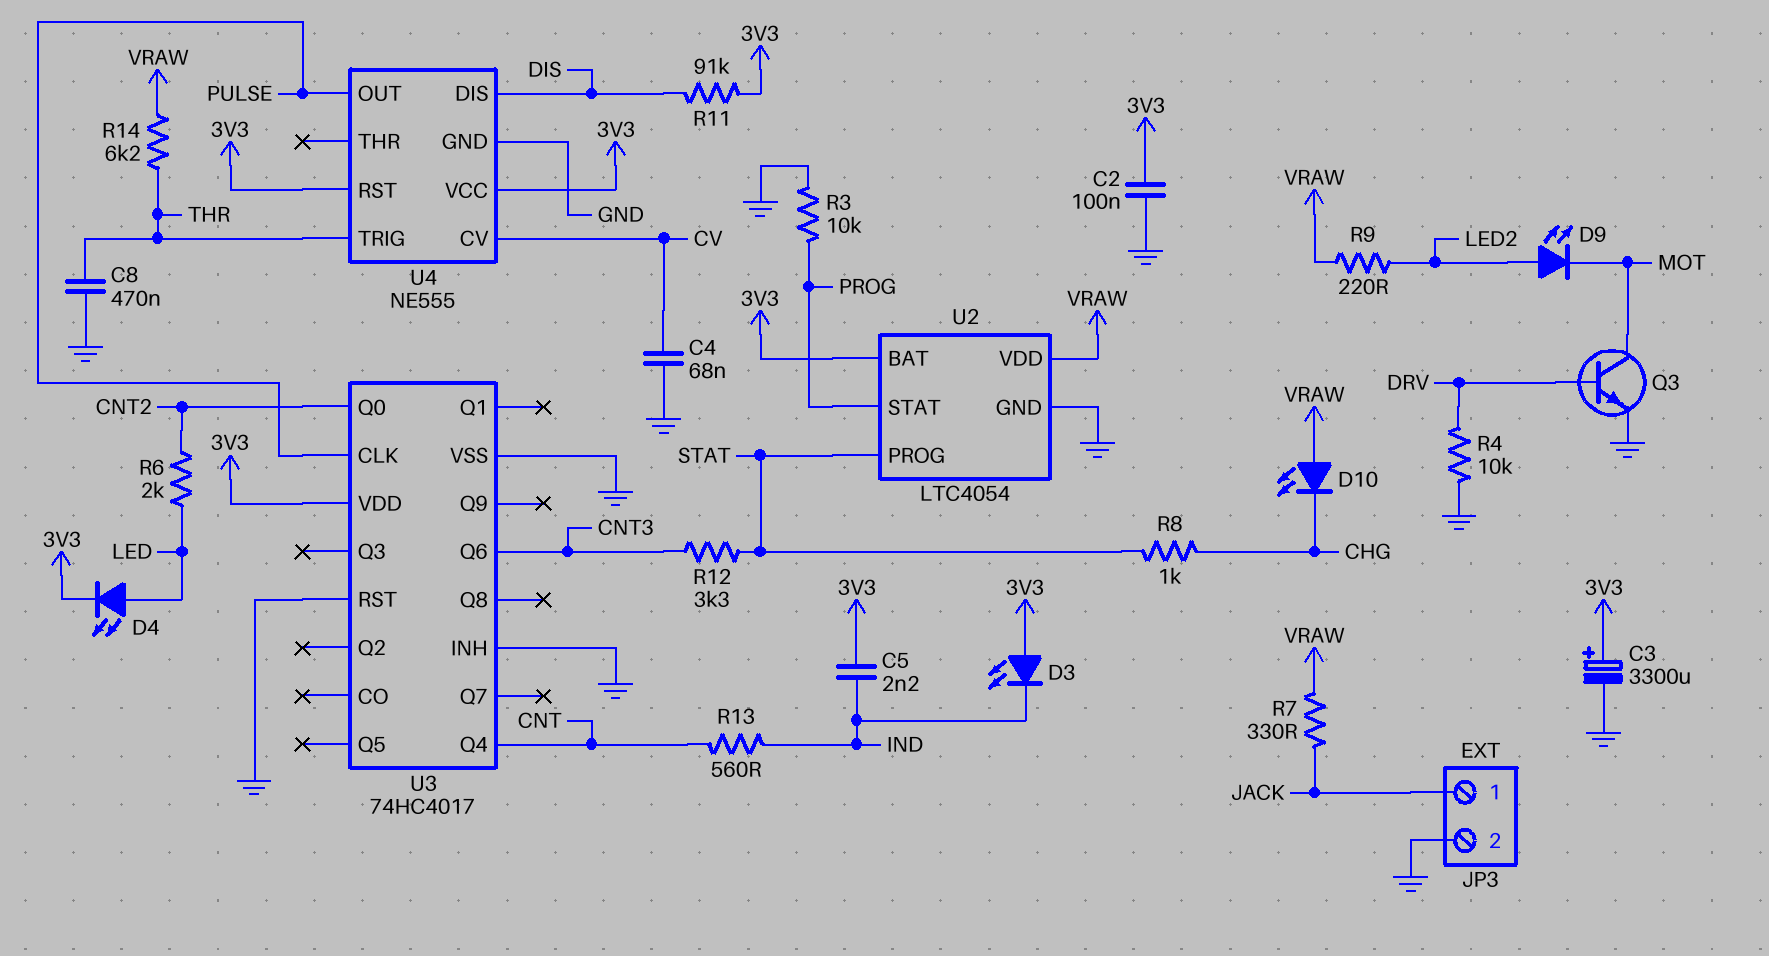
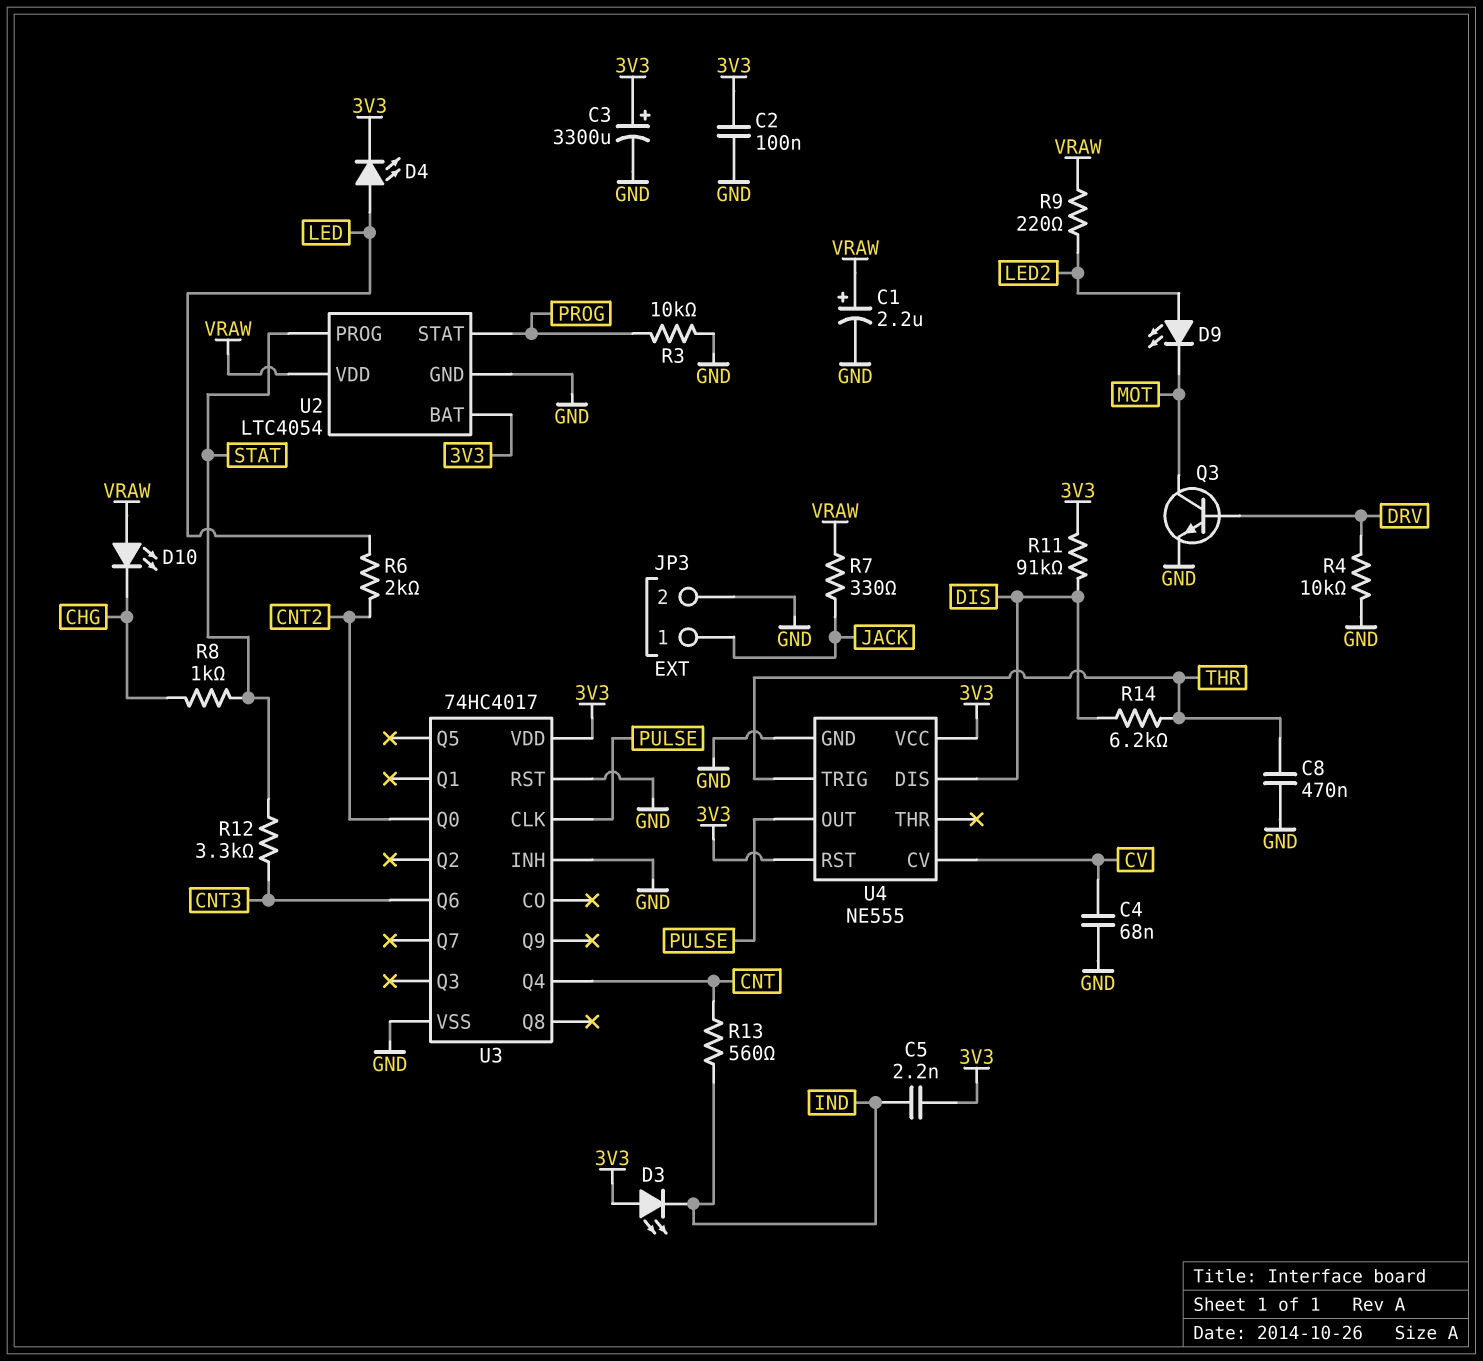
C1: none -> 2.2uF (plus VRAW, minus GND)
R14: 6.2k (THR, VRAW) -> 6.2k (DIS, THR)

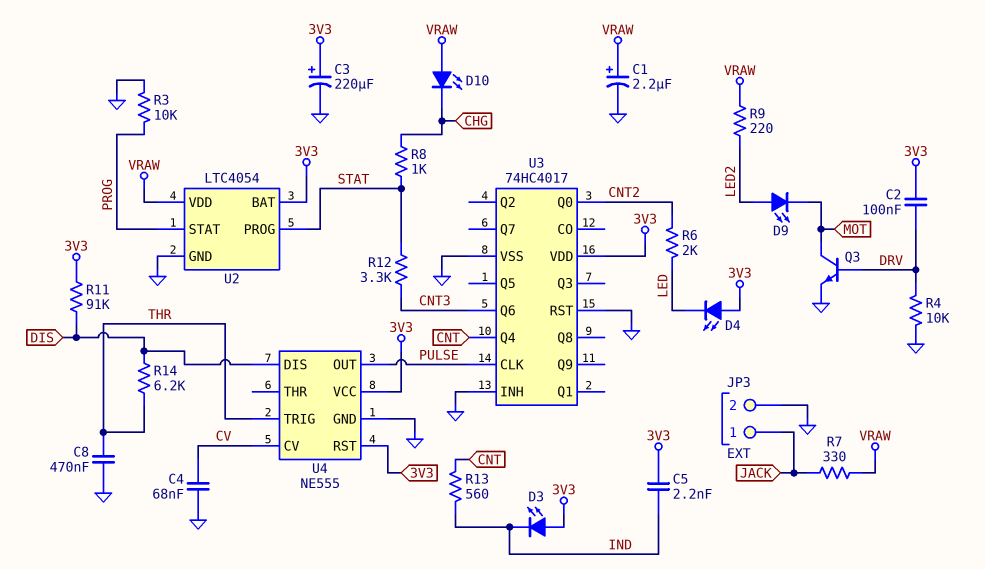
C2: 100nF (3V3, GND) -> 100nF (3V3, DRV)
C3: 3300uF (plus 3V3, minus GND) -> 220uF (plus 3V3, minus GND)
D4: LED (A LED, K 3V3) -> LED (A 3V3, K LED)

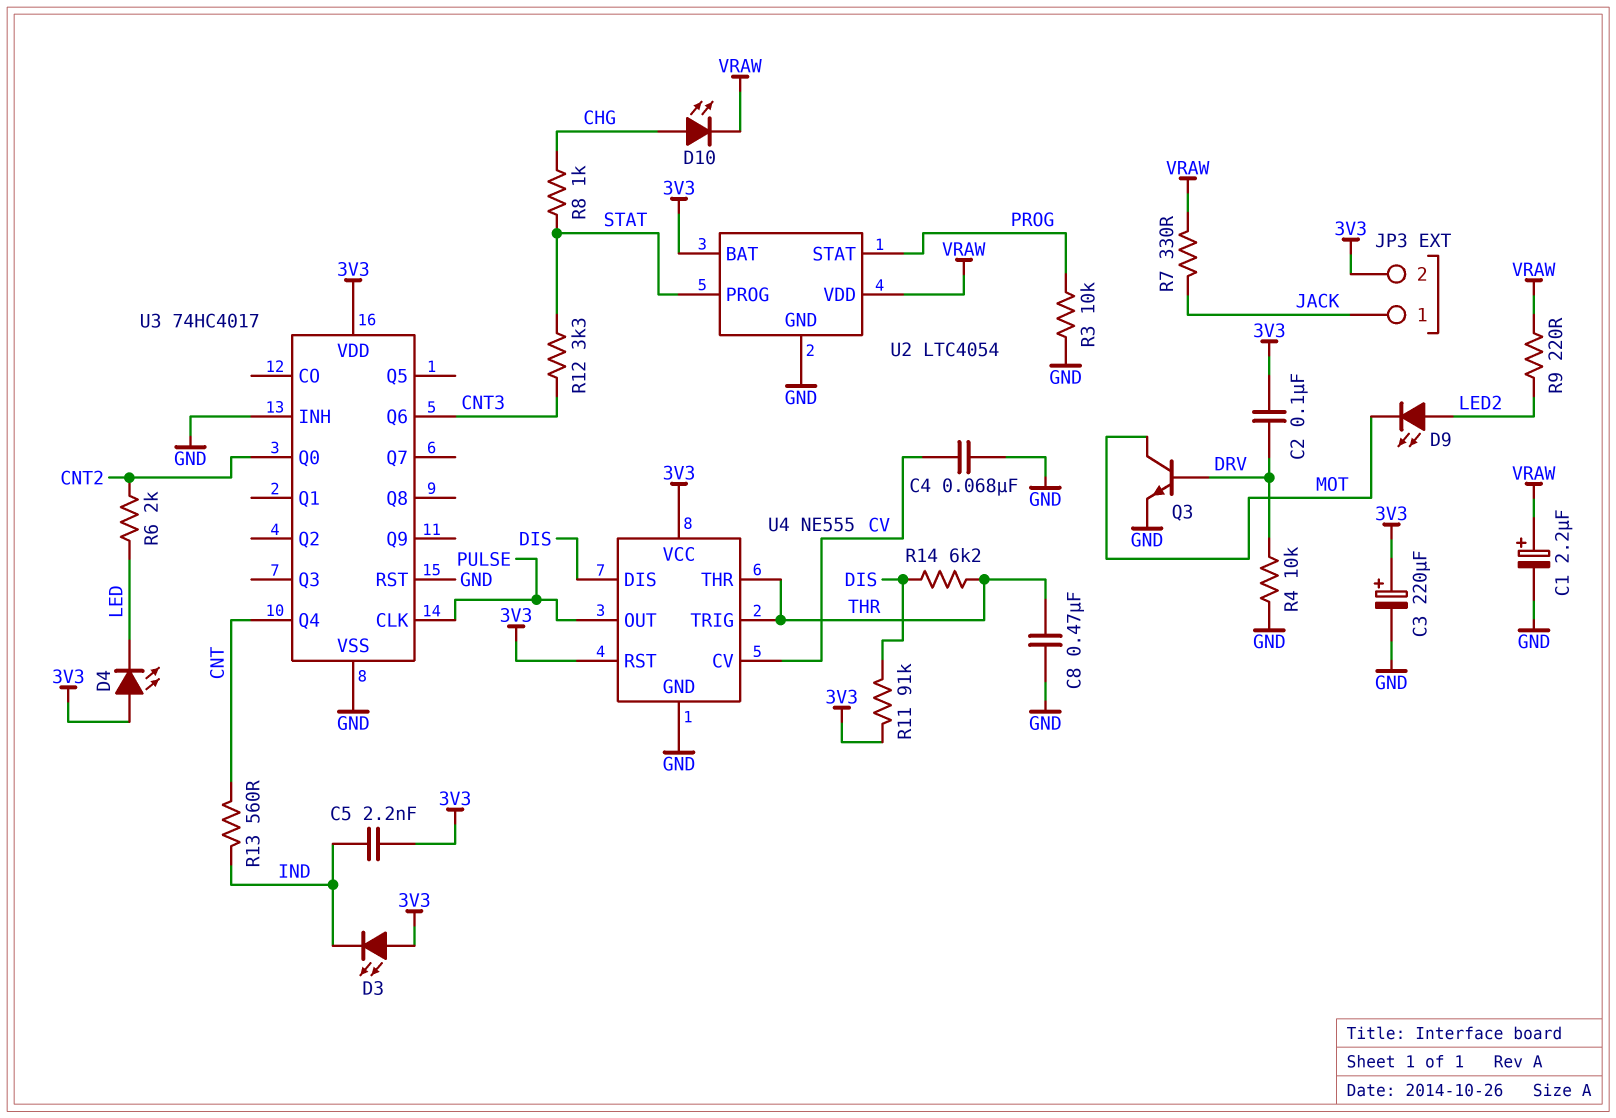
D10: LED (A VRAW, K CHG) -> LED (A CHG, K VRAW)
JP3 pin 2: GND -> 3V3
U4 pin THR: none -> THR

